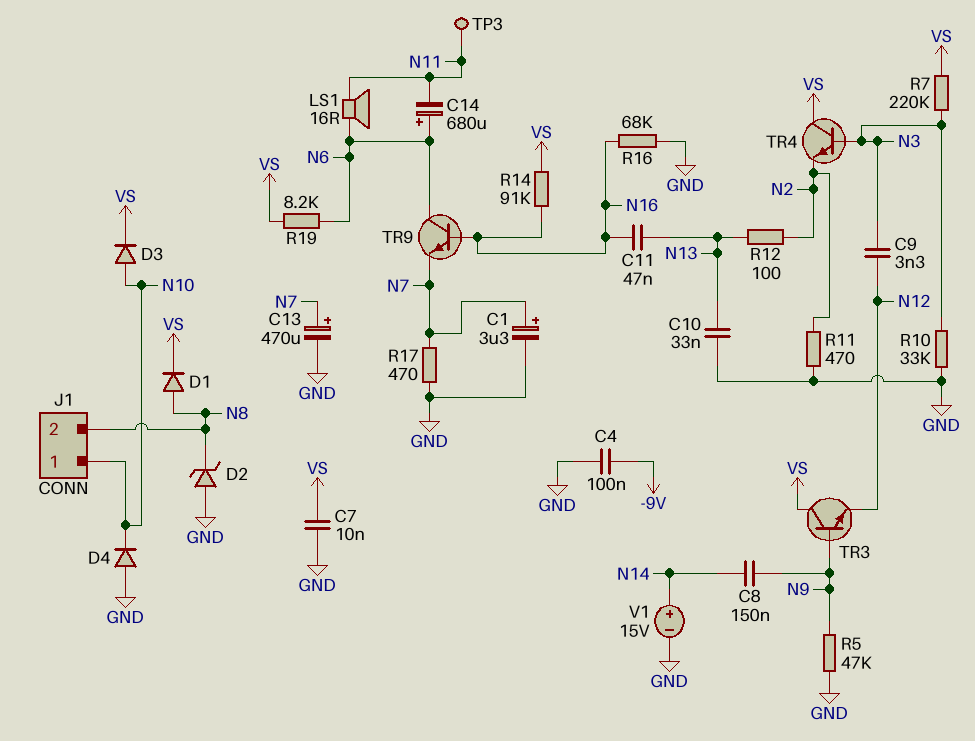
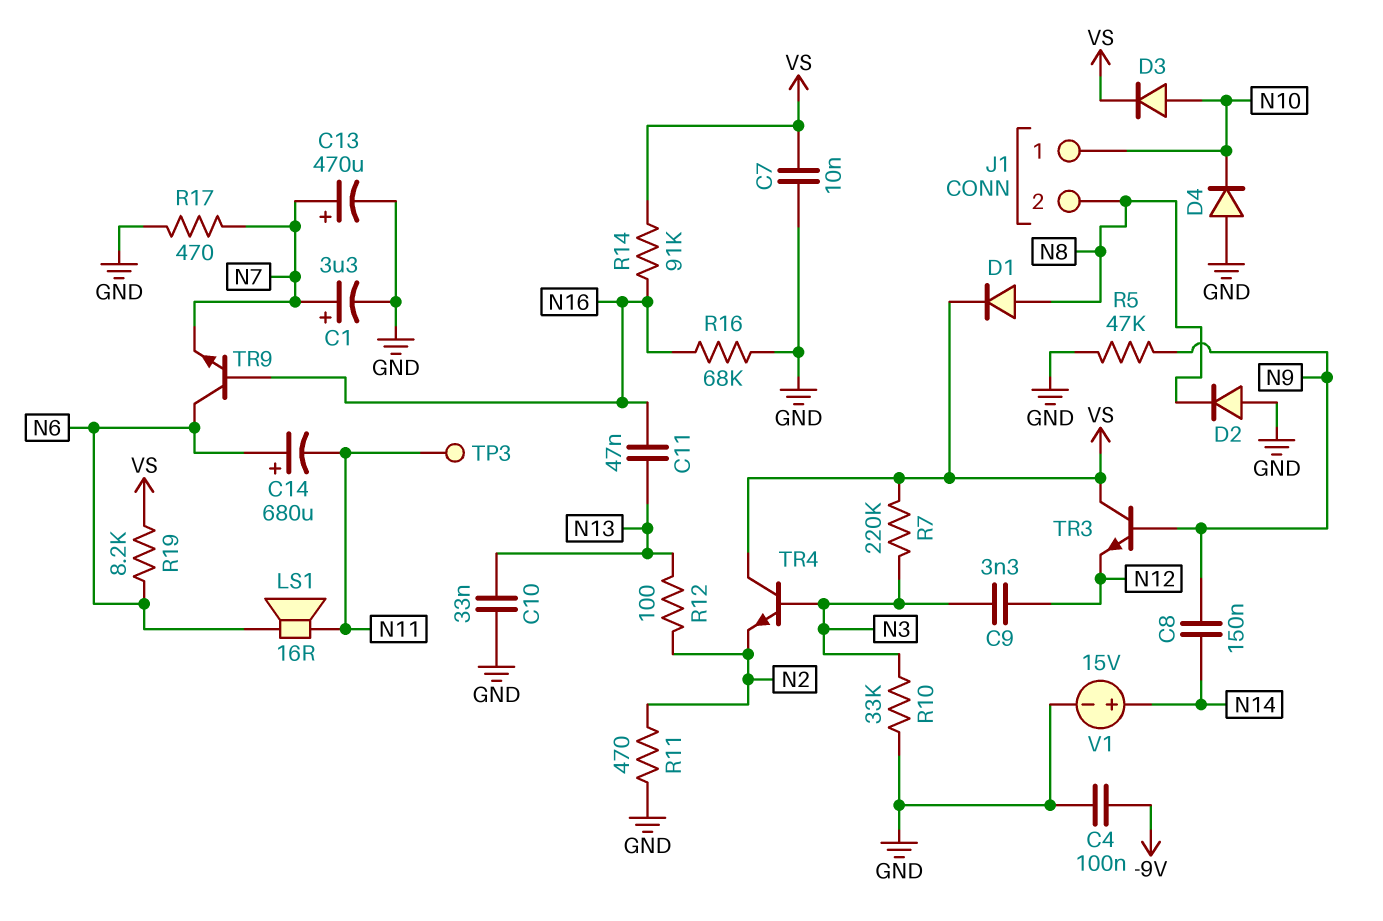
D2: zener (A GND, K N8) -> diode (A GND, K N8)

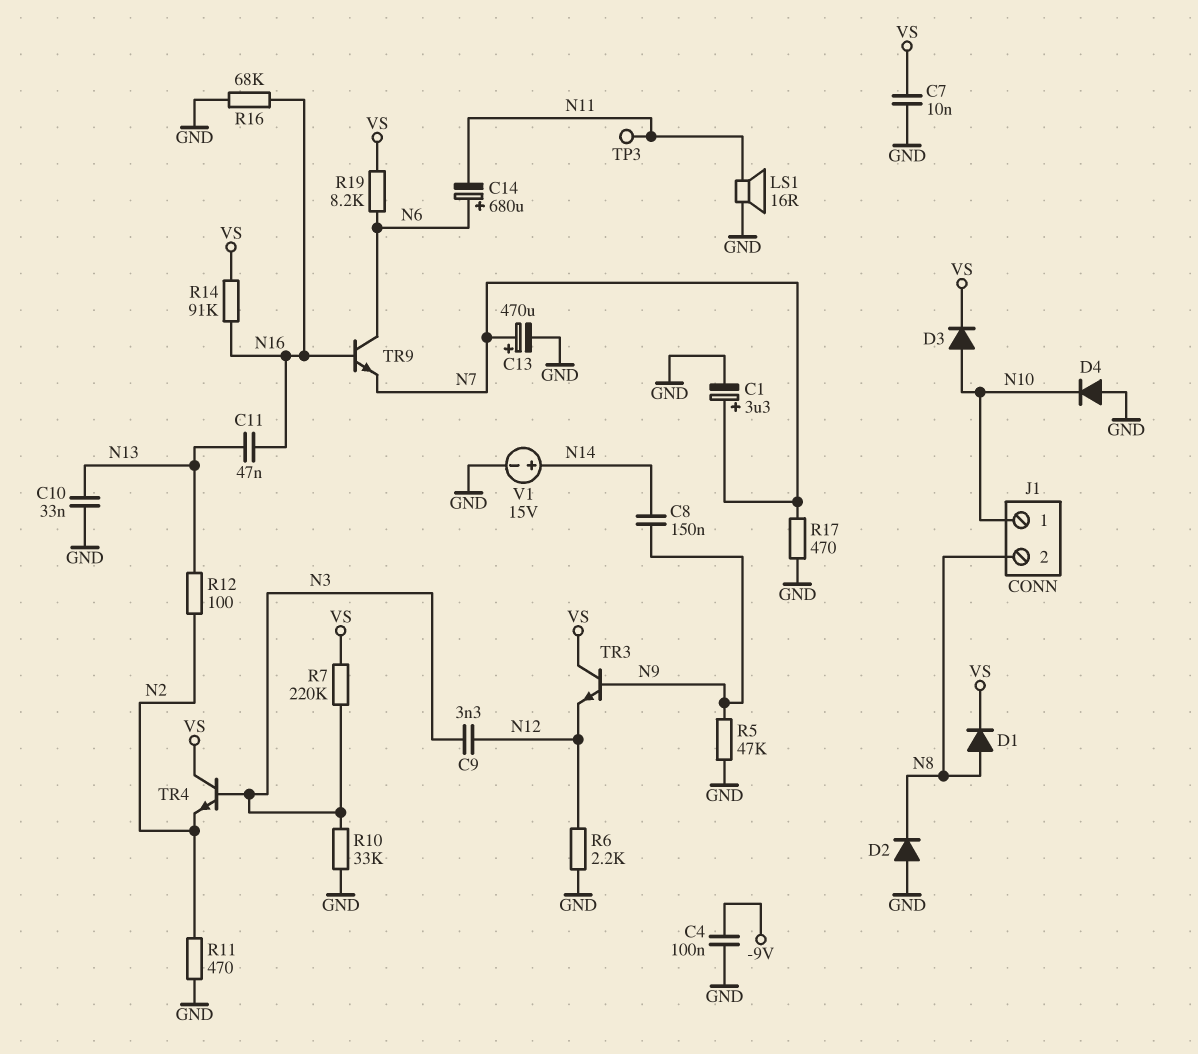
LS1: speaker 16R (N6, N11) -> speaker 16R (GND, N11)
R6: none -> 2.2k (GND, N12)

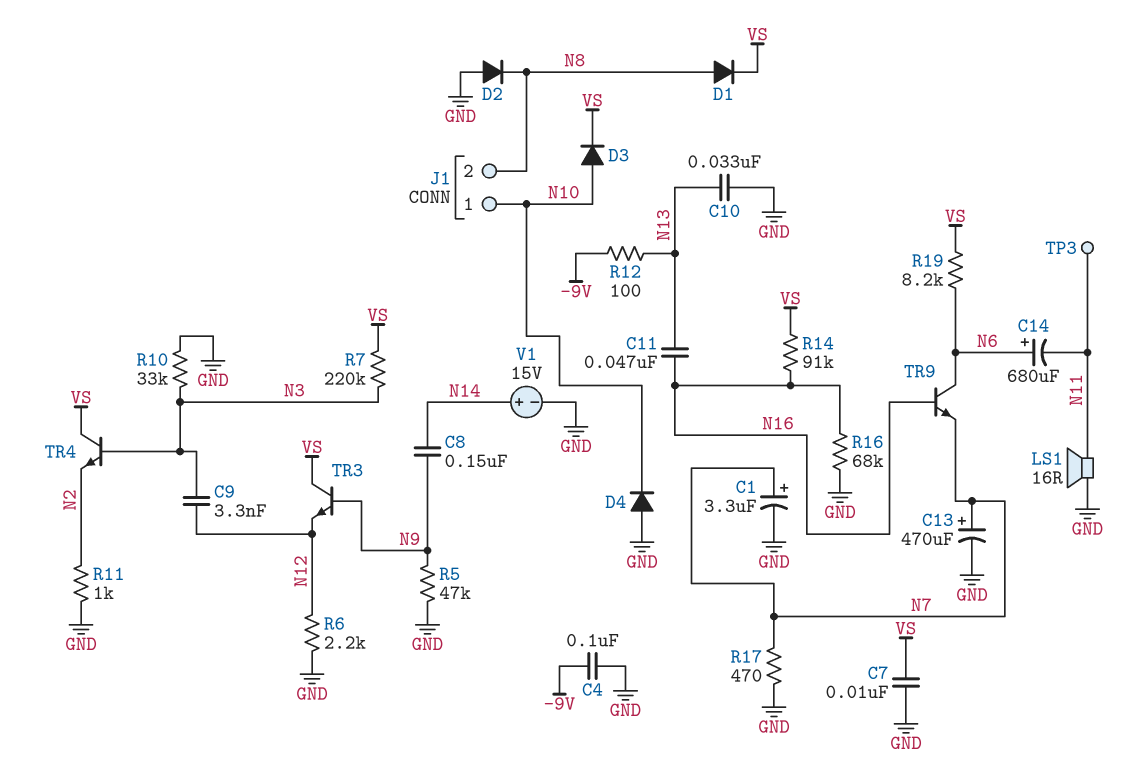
R11: 470 (GND, N2) -> 1k (GND, N2)
R12: 100 (N2, N13) -> 100 (-9V, N13)

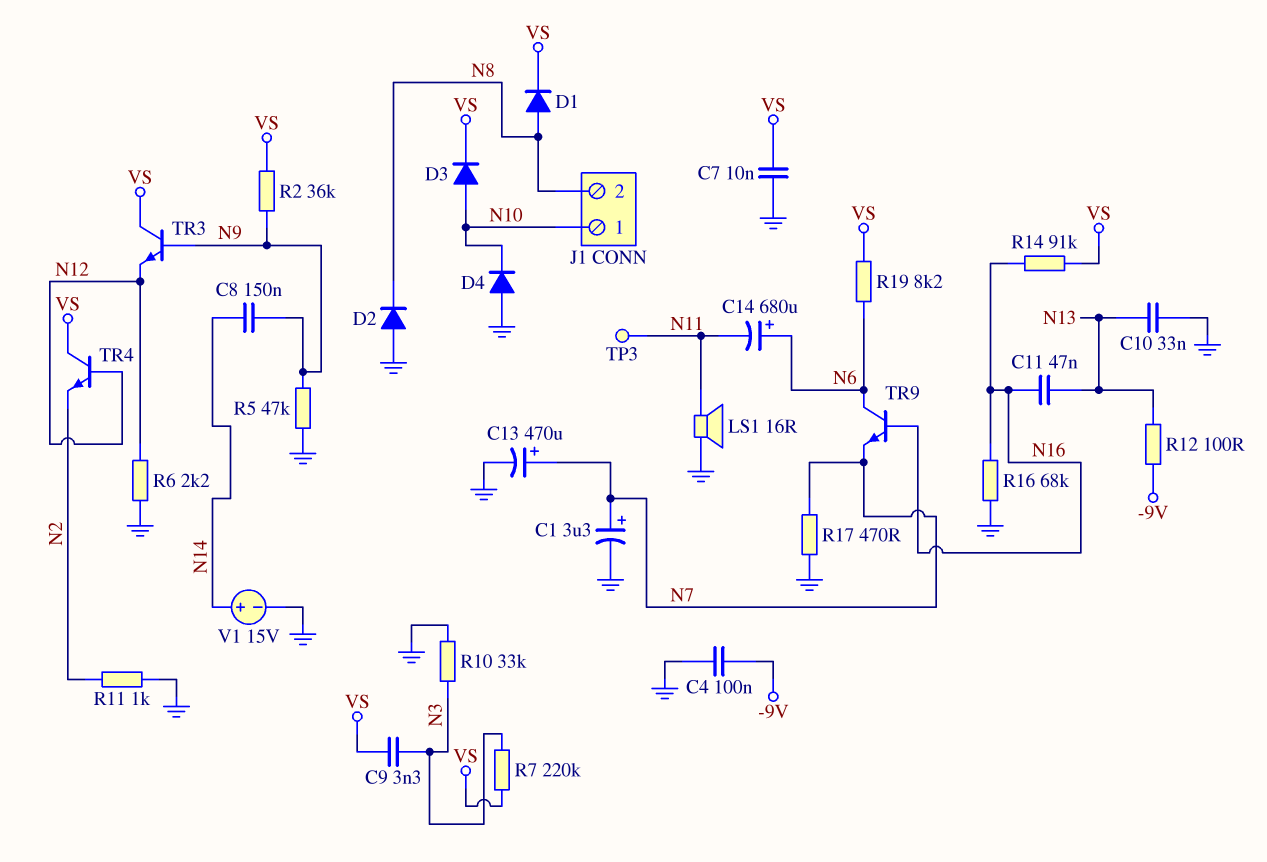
C9: 3.3nF (N3, N12) -> 3.3nF (N3, VS)
R2: none -> 36k (N9, VS)
TR4: NPN (B N3, C VS, E N2) -> NPN (B N12, C VS, E N2)

